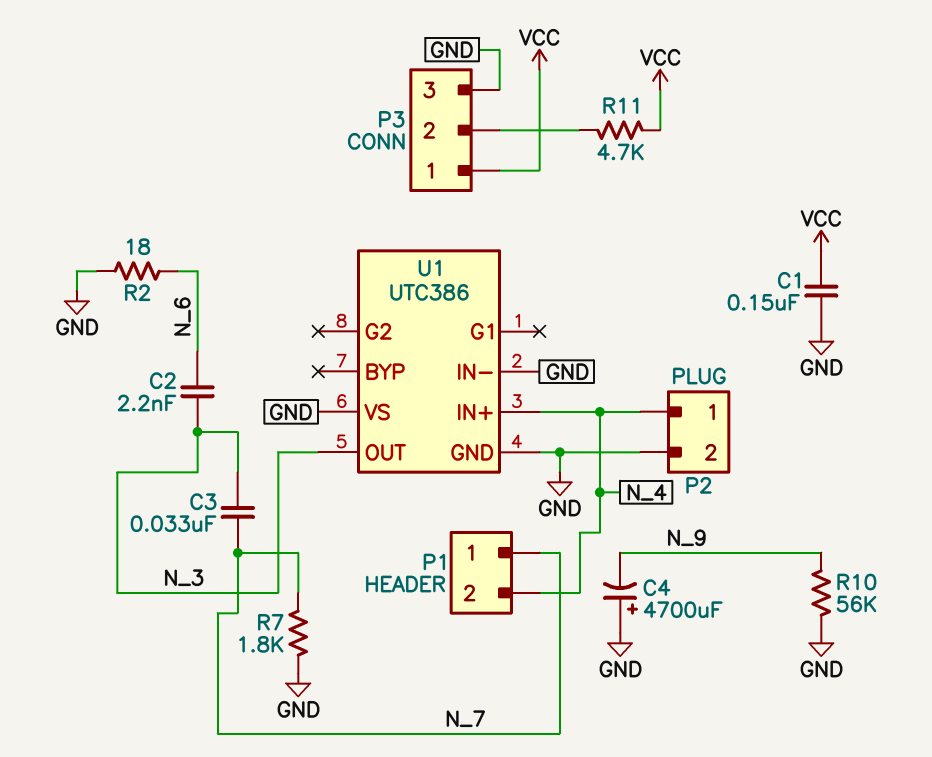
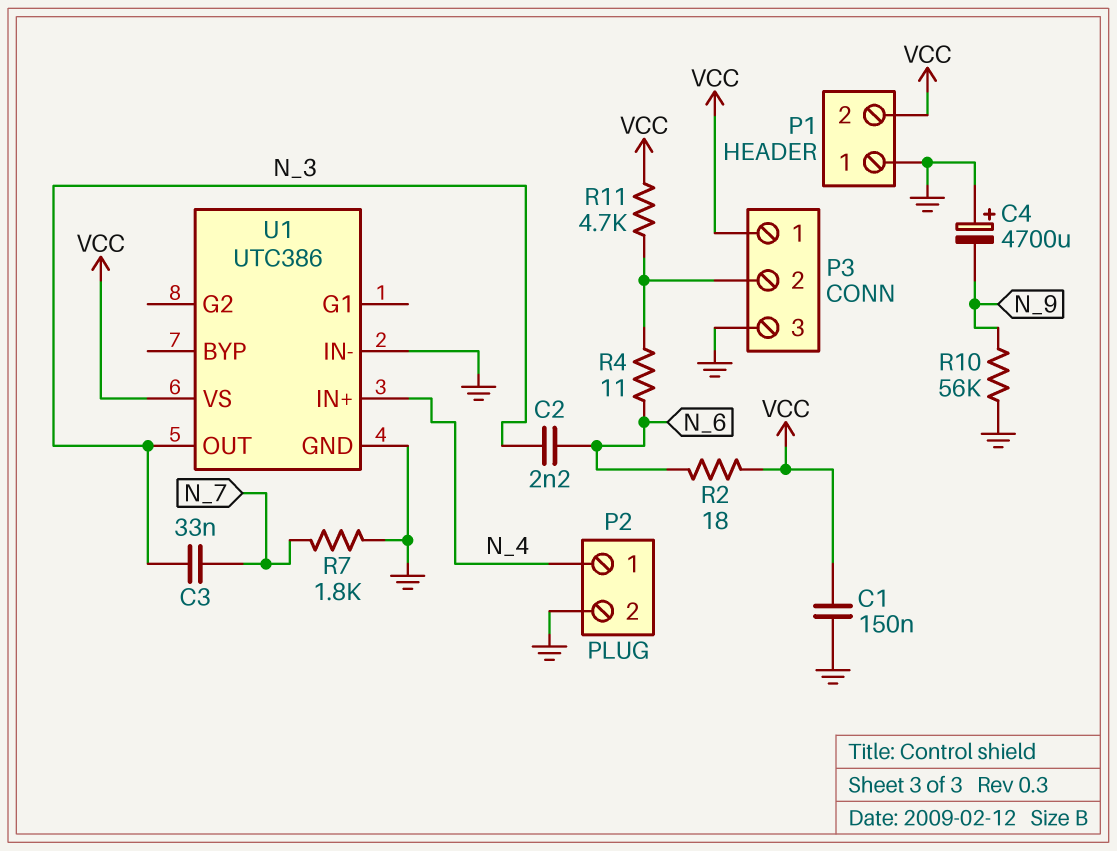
P1 pin 1: N_7 -> GND
P1 pin 2: N_4 -> VCC
R2: 18 (GND, N_6) -> 18 (N_6, VCC)
R4: none -> 11 (N_6, P3/2)
U1 pin VS: GND -> VCC

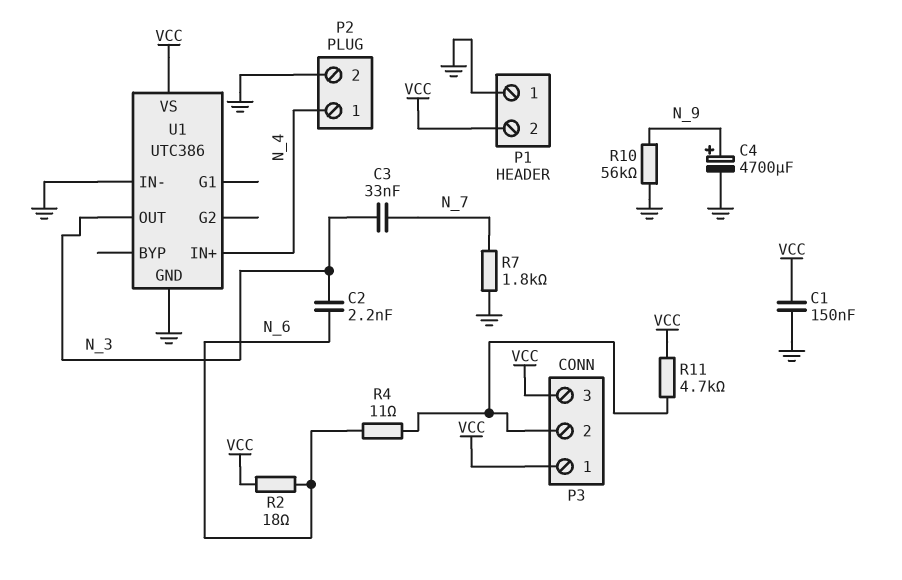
C4: 4700uF (plus GND, minus N_9) -> 4700uF (plus N_9, minus GND)
P3 pin 3: GND -> VCC

